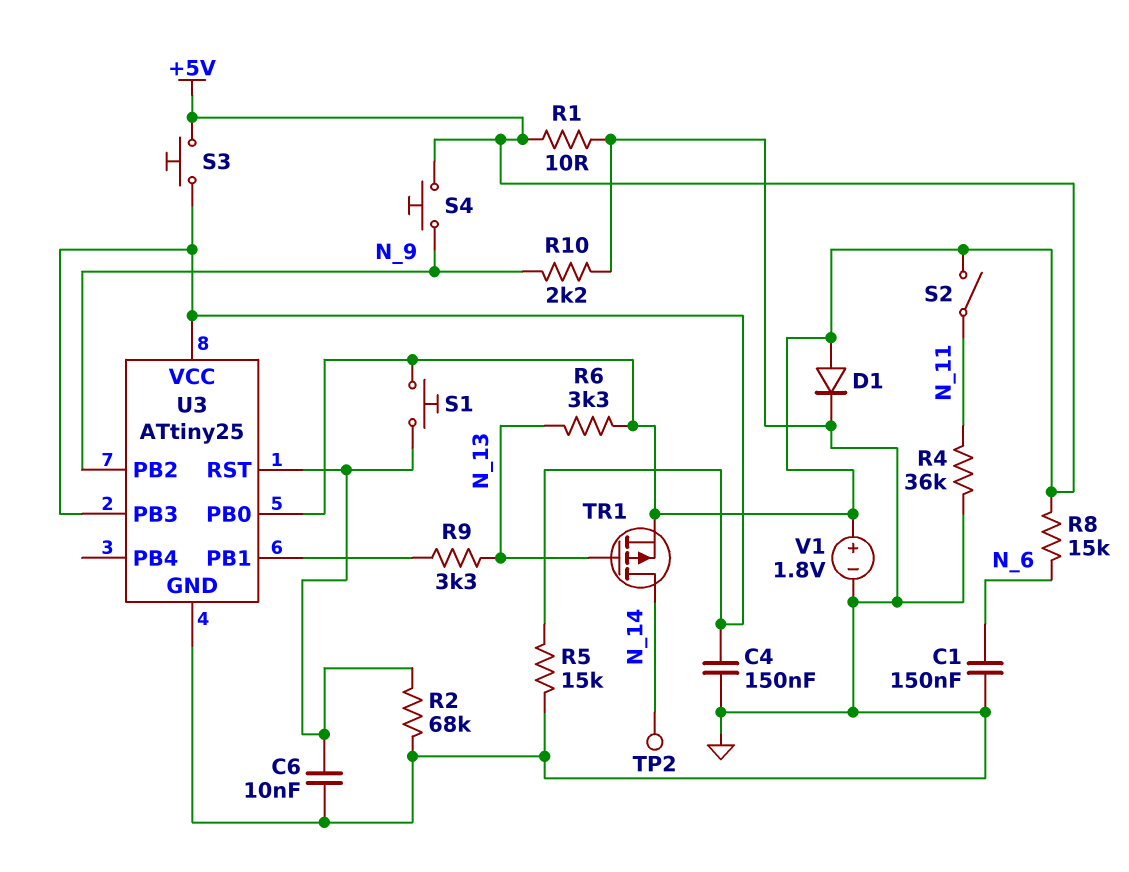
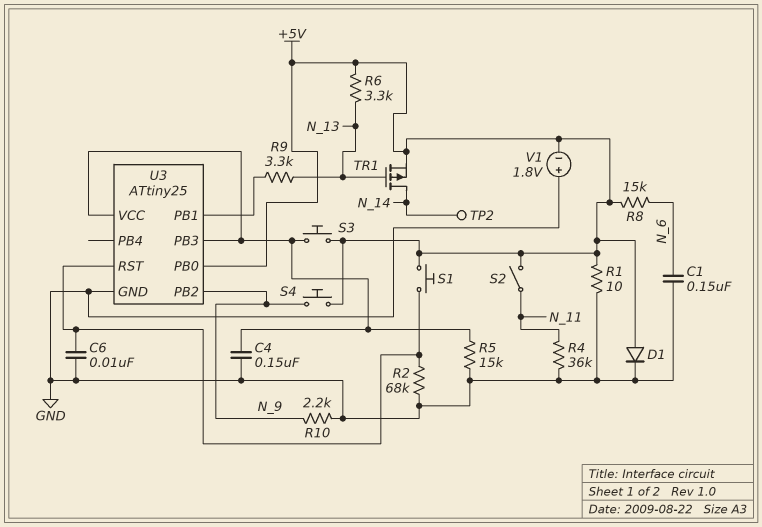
V1: 1.8V (plus +5V, minus GND) -> 1.8V (plus GND, minus +5V)

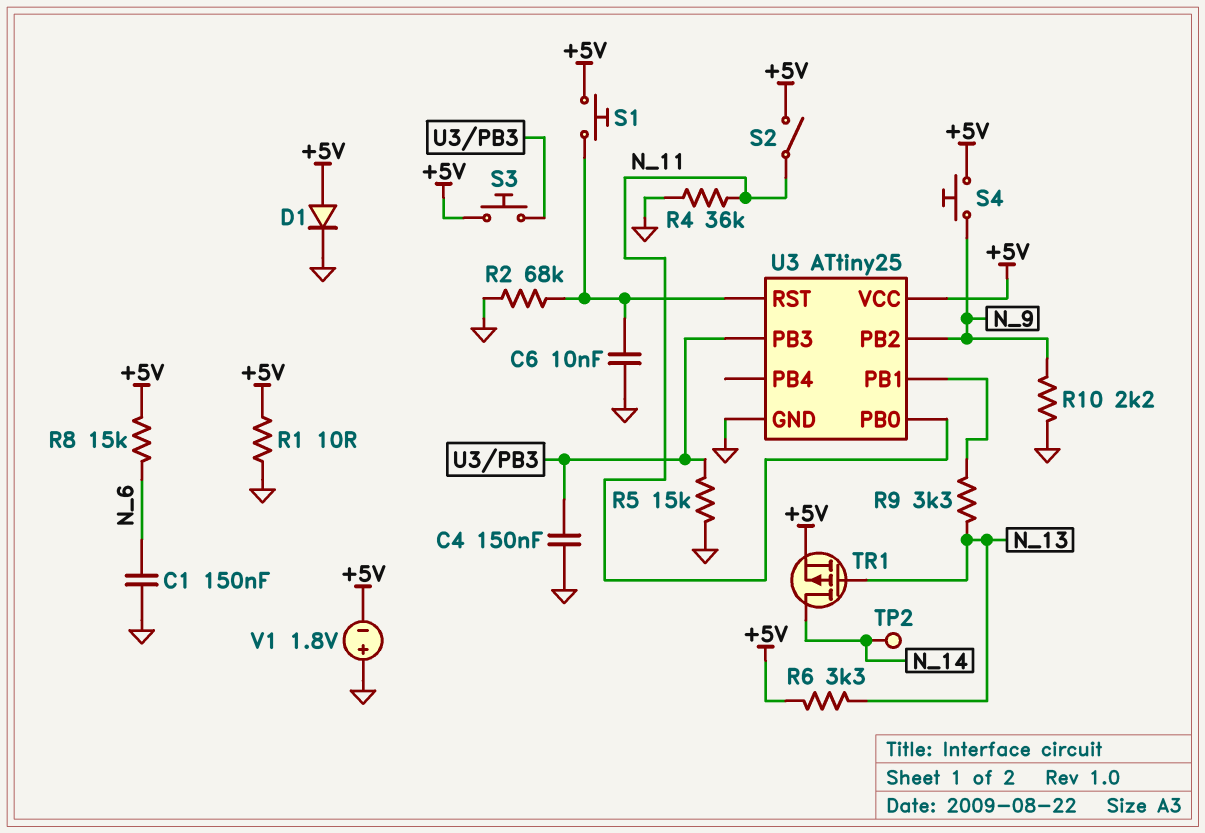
U3 pin PB0: +5V -> N_11
U3 pin VCC: U3/PB3 -> +5V

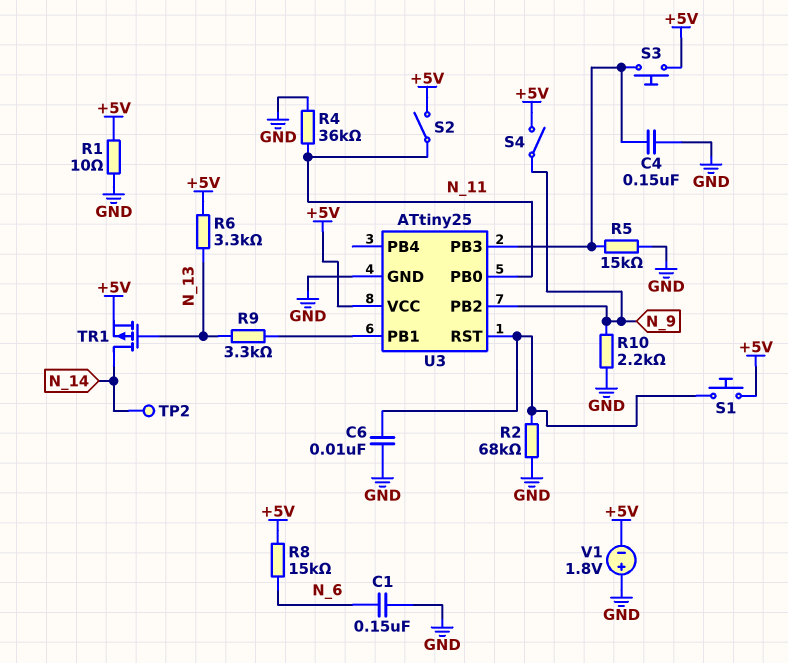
D1: diode (A +5V, K GND) -> none
S4: button (+5V, N_9) -> switch (+5V, N_9)

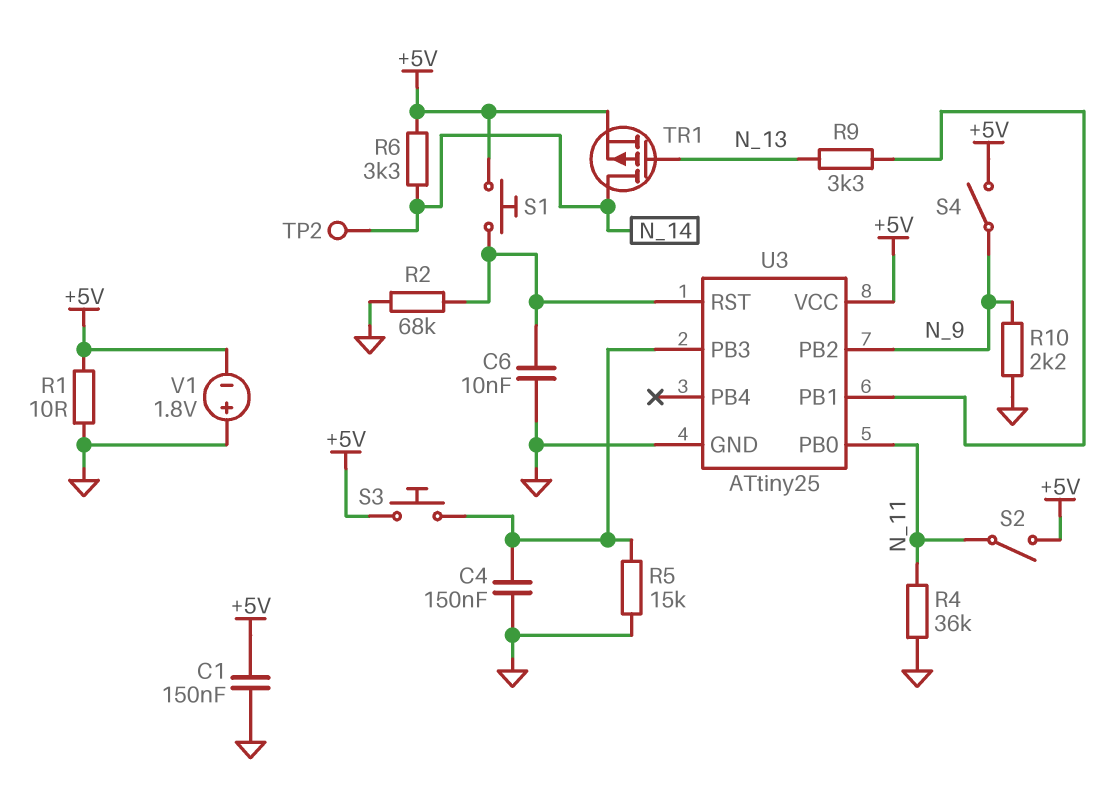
C1: 150nF (GND, N_6) -> 150nF (+5V, GND)
R6: 3.3k (+5V, N_13) -> 3.3k (+5V, N_14)
R8: 15k (+5V, N_6) -> none

